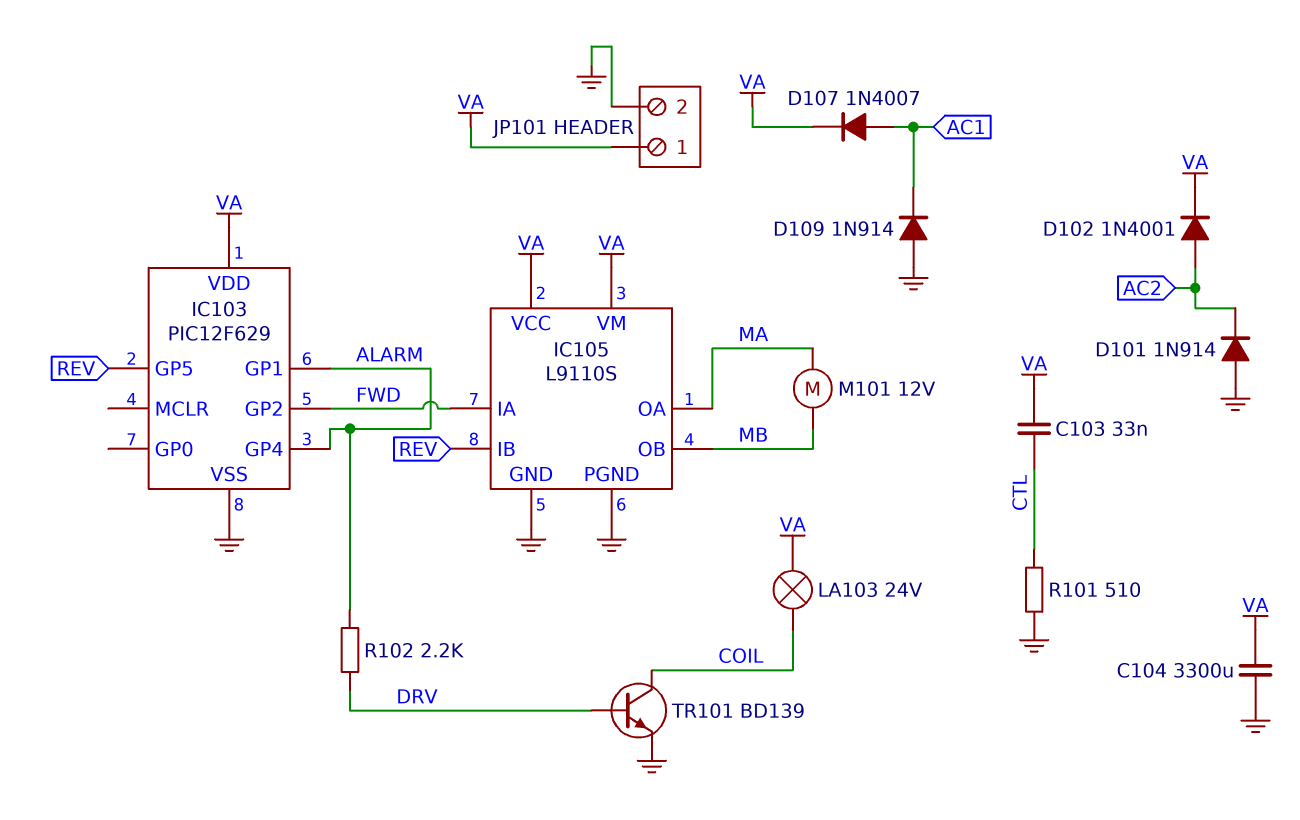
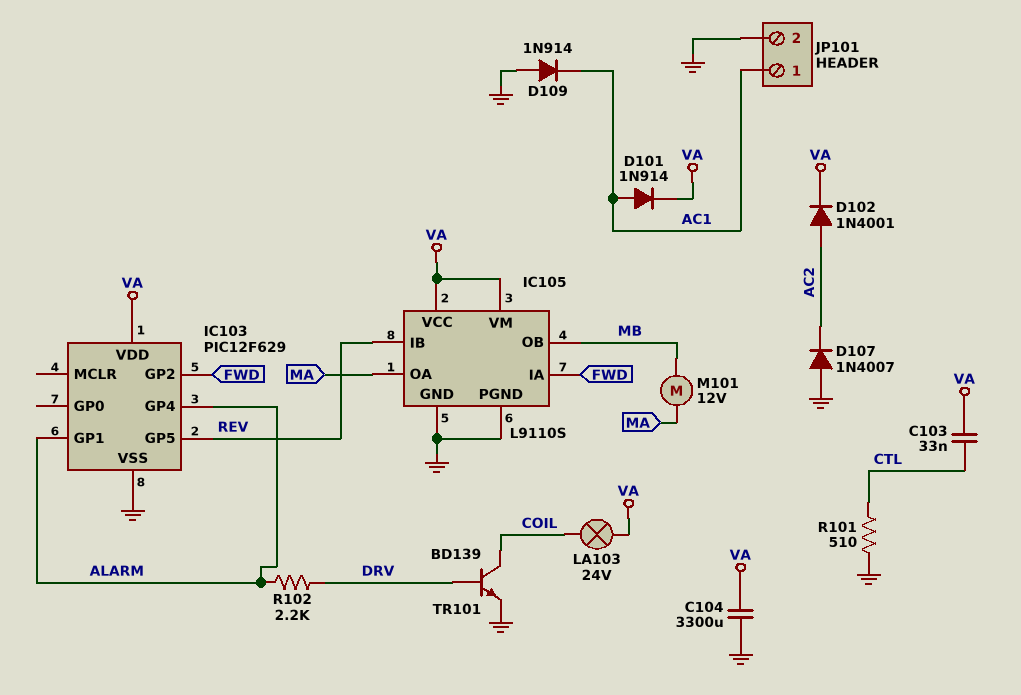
D101: diode 1N914 (A GND, K AC2) -> diode 1N914 (A AC1, K VA)
D107: diode 1N4007 (A AC1, K VA) -> diode 1N4007 (A GND, K AC2)
JP101 pin 1: VA -> AC1

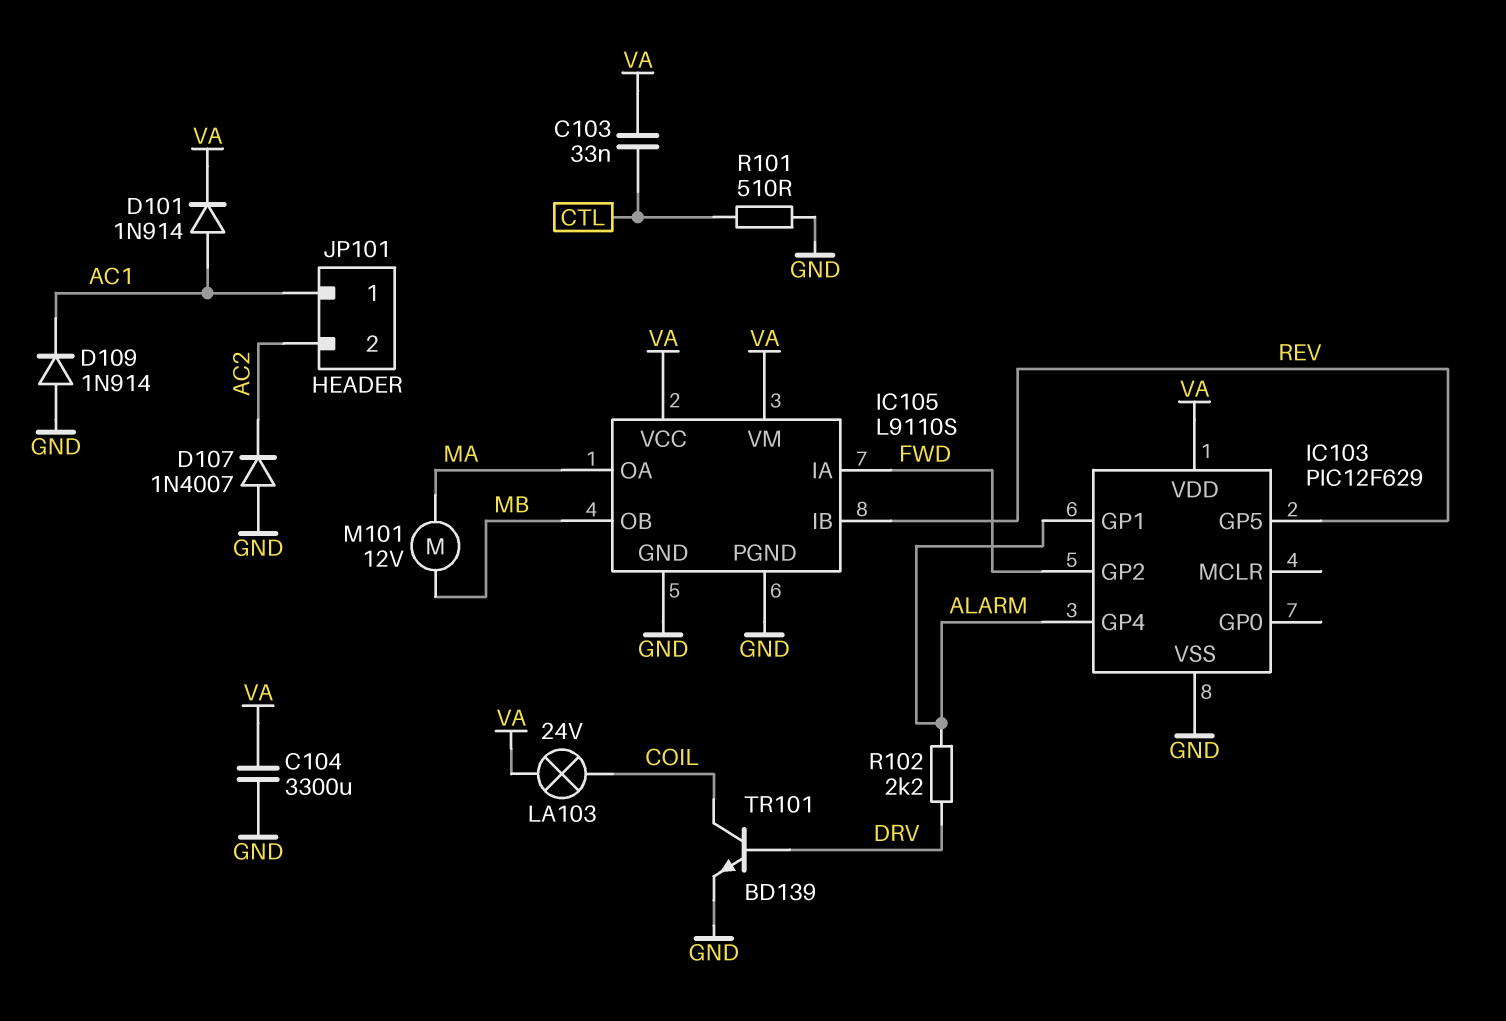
D102: diode 1N4001 (A AC2, K VA) -> none
JP101 pin 2: GND -> AC2

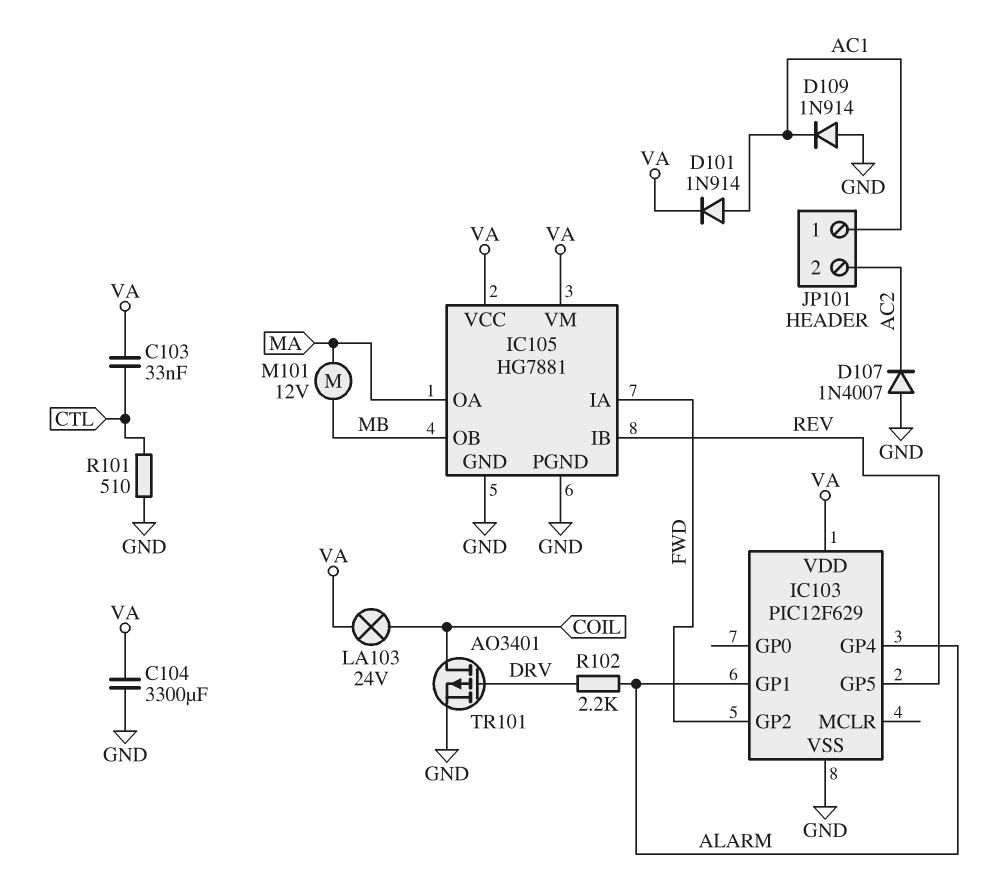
IC105: L9110S -> HG7881
TR101: NPN BD139 (B DRV, C COIL, E GND) -> PMOS AO3401 (G DRV, D COIL, S GND)

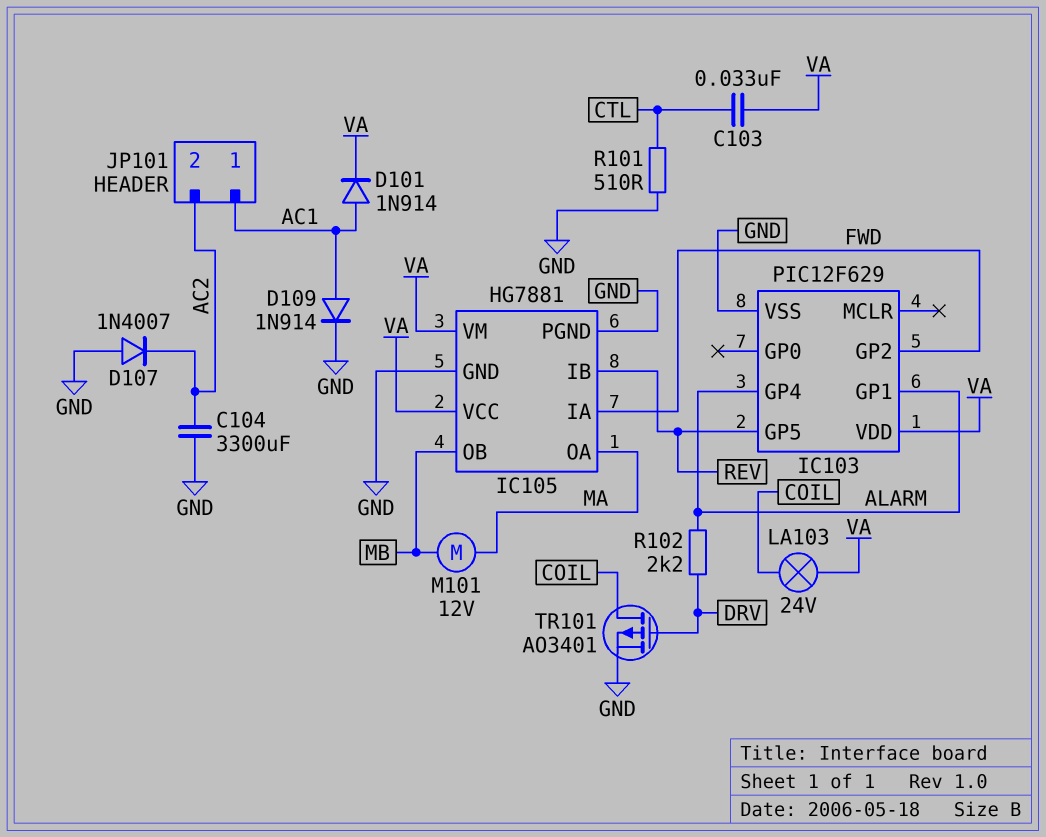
C104: 3300uF (GND, VA) -> 3300uF (AC2, GND)
D109: diode 1N914 (A GND, K AC1) -> diode 1N914 (A AC1, K GND)

